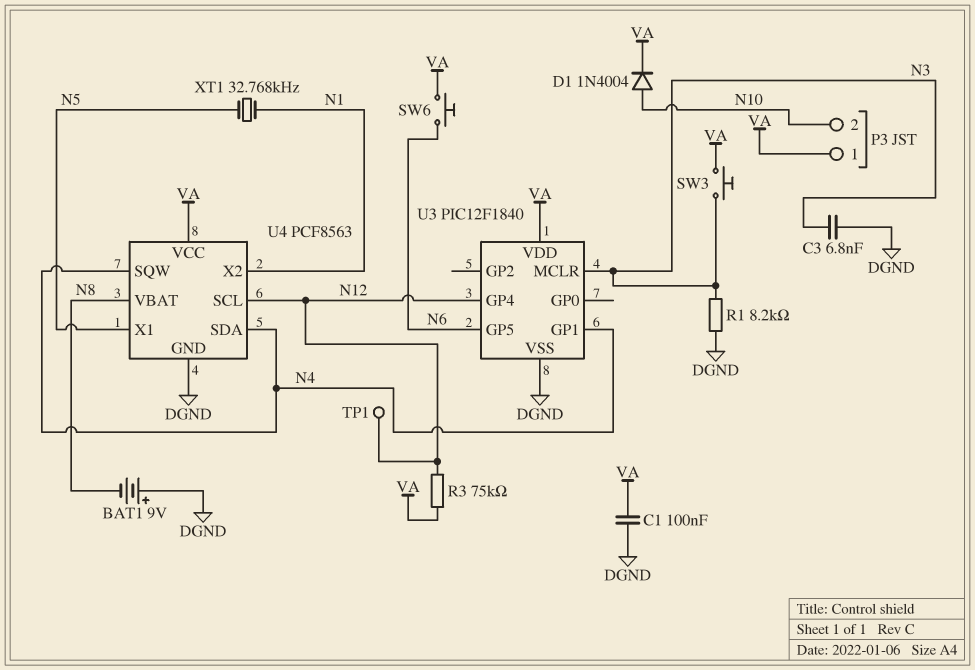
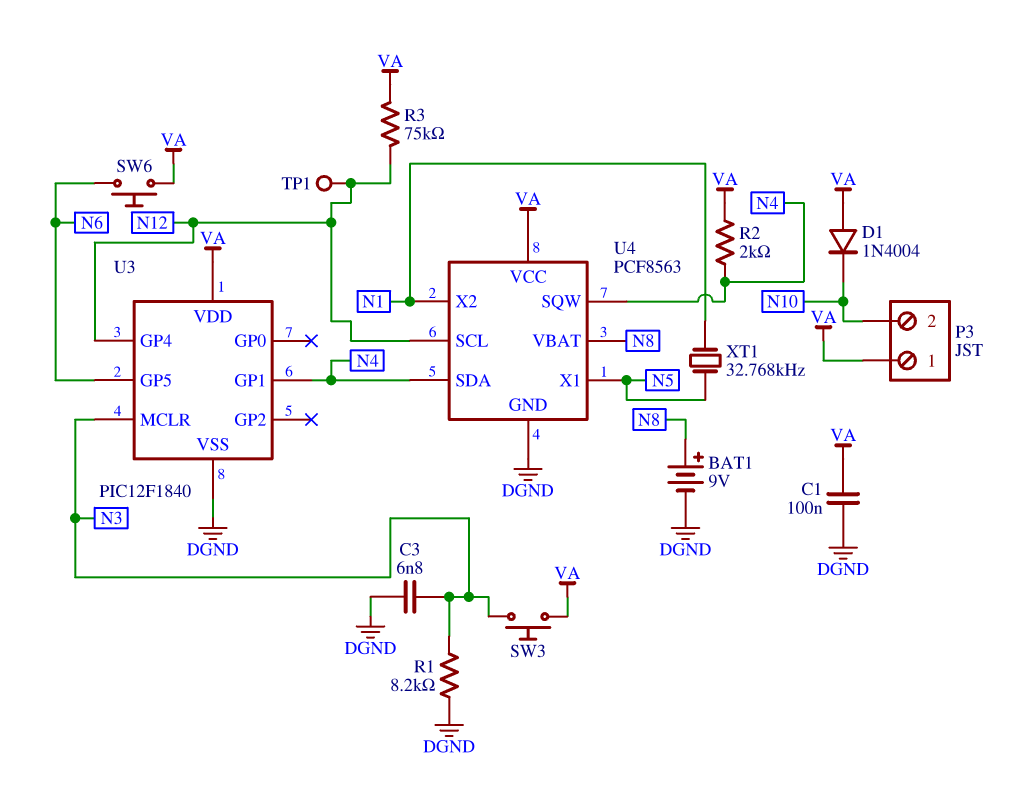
BAT1: 9V (plus DGND, minus N8) -> 9V (plus N8, minus DGND)
D1: diode 1N4004 (A N10, K VA) -> diode 1N4004 (A VA, K N10)
R2: none -> 2k (N4, VA)

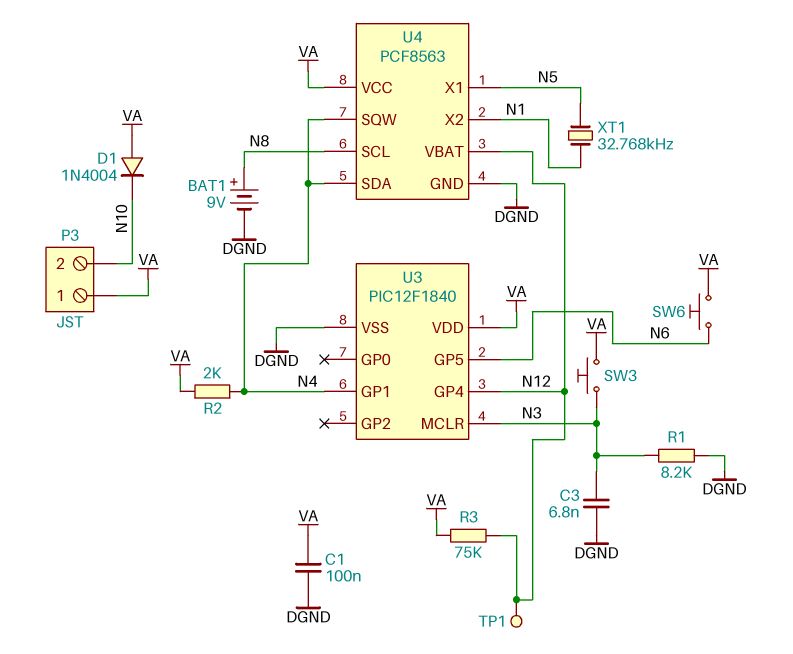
U4 pin SCL: N12 -> N8
U4 pin VBAT: N8 -> N12

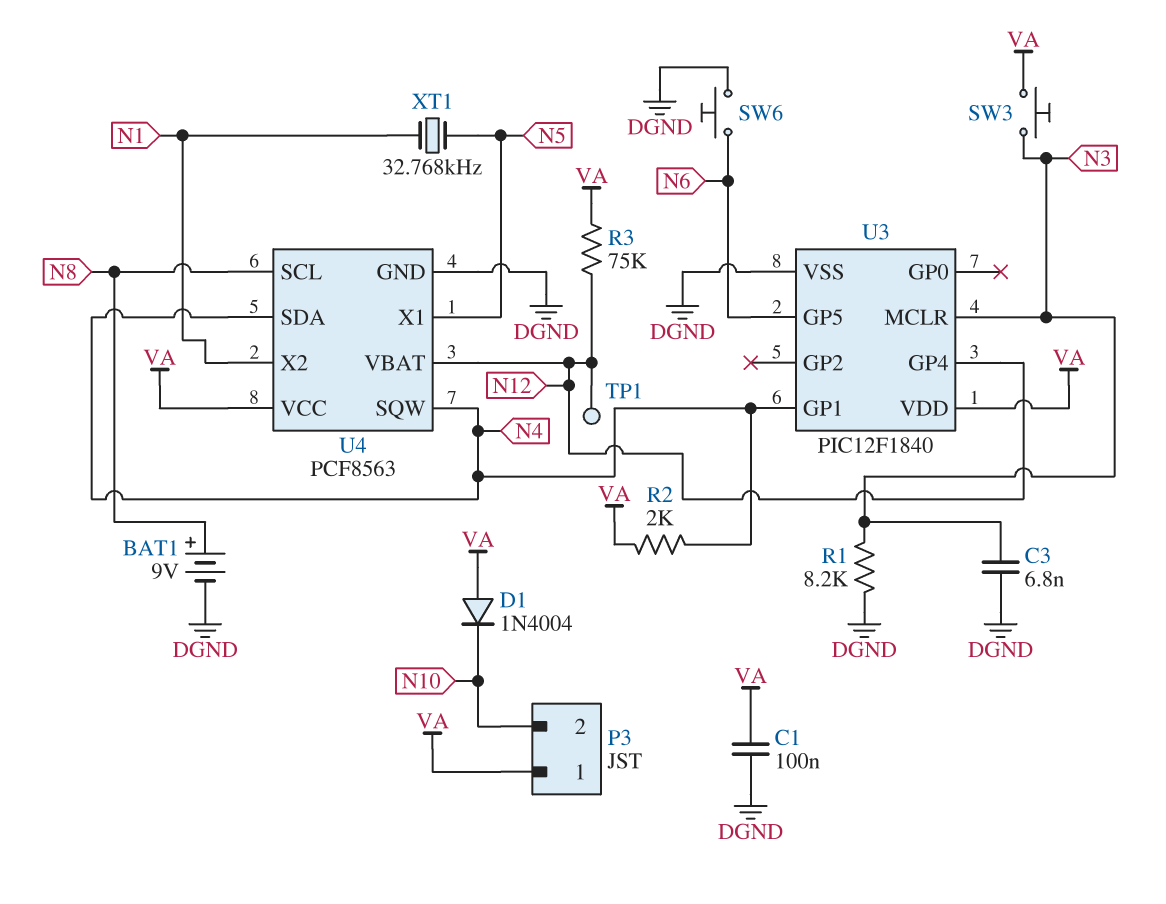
SW6: button (N6, VA) -> button (DGND, N6)

